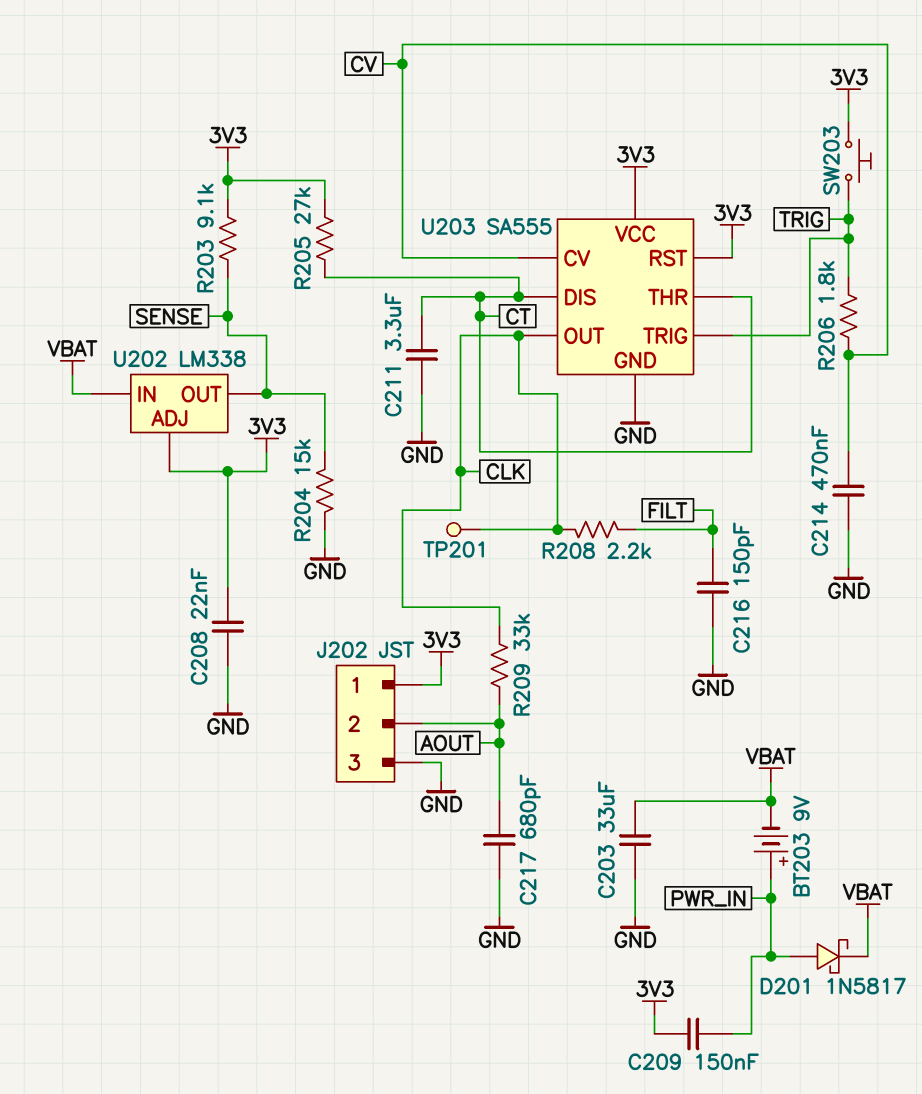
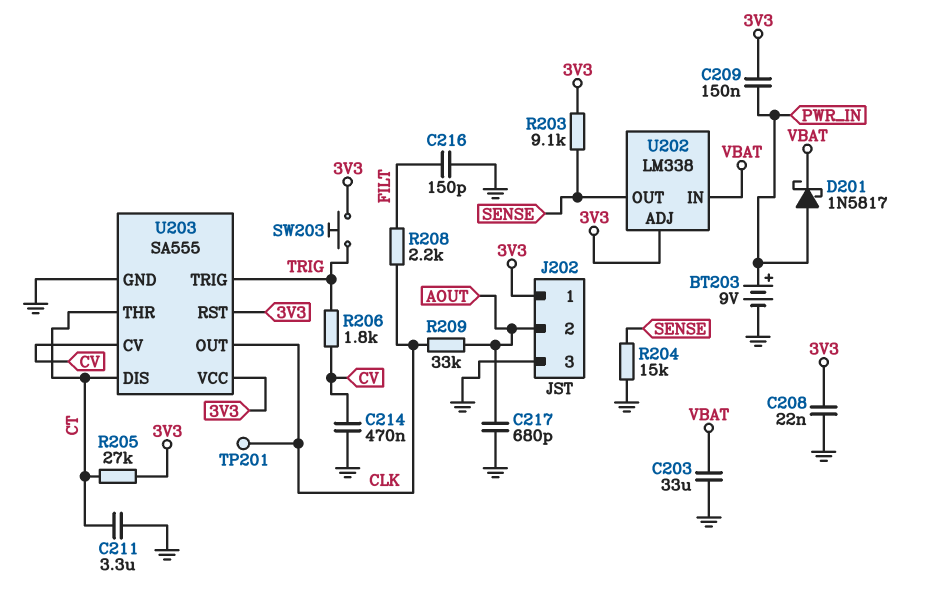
BT203: 9V (plus PWR_IN, minus VBAT) -> 9V (plus PWR_IN, minus GND)

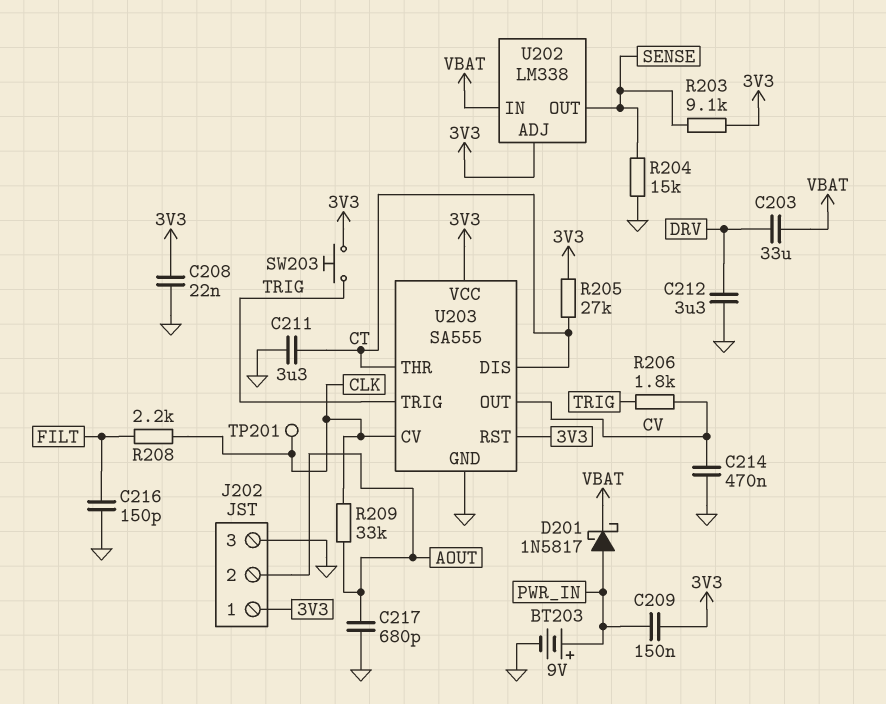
C203: 33uF (GND, VBAT) -> 33uF (DRV, VBAT)
C212: none -> 3.3uF (DRV, GND)
U203 pin CV: CV -> CLK
U203 pin OUT: CLK -> CV

